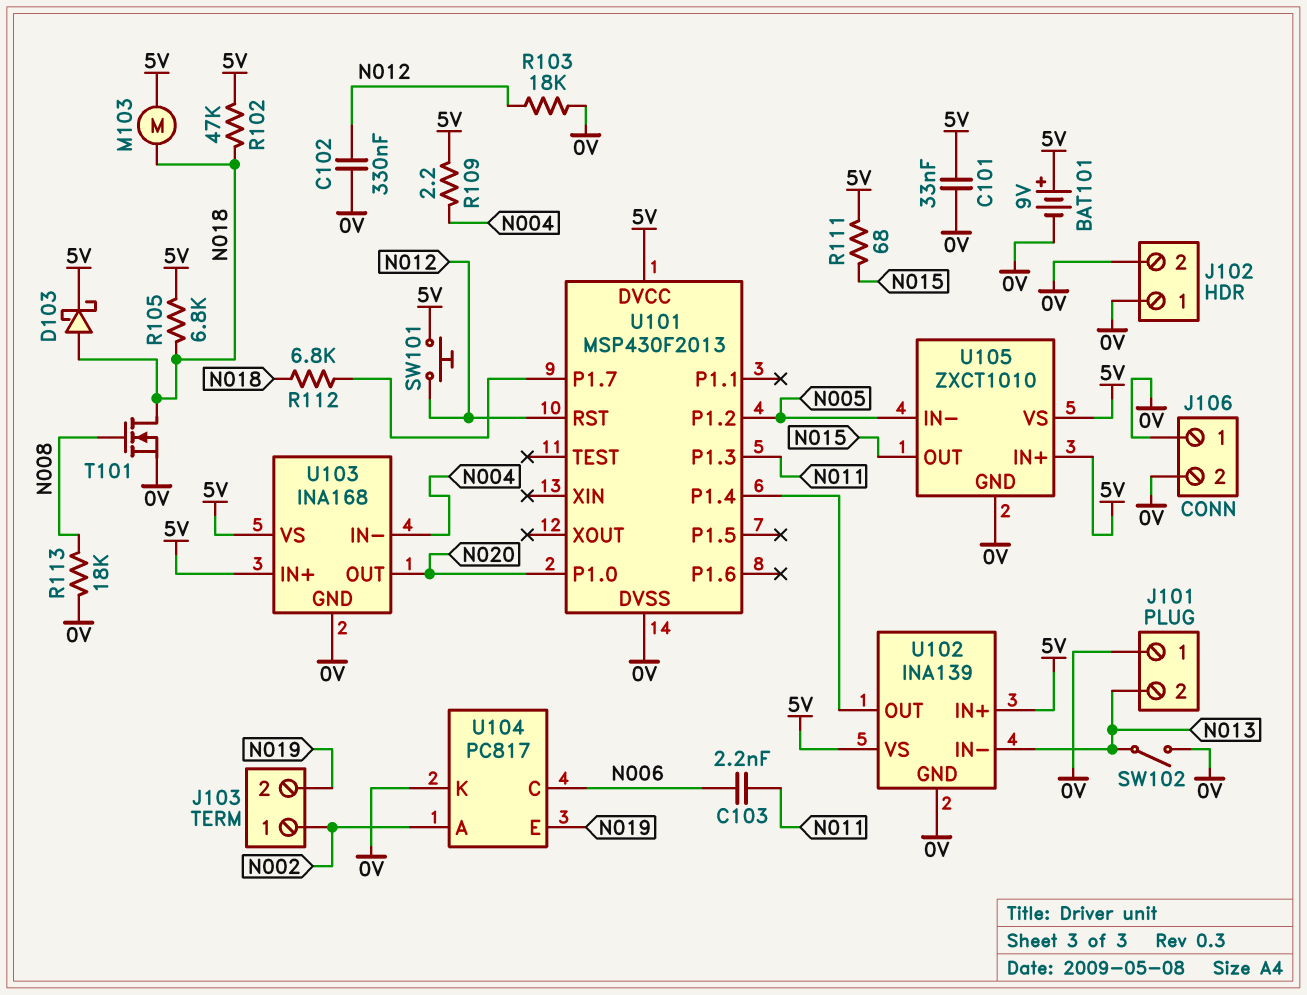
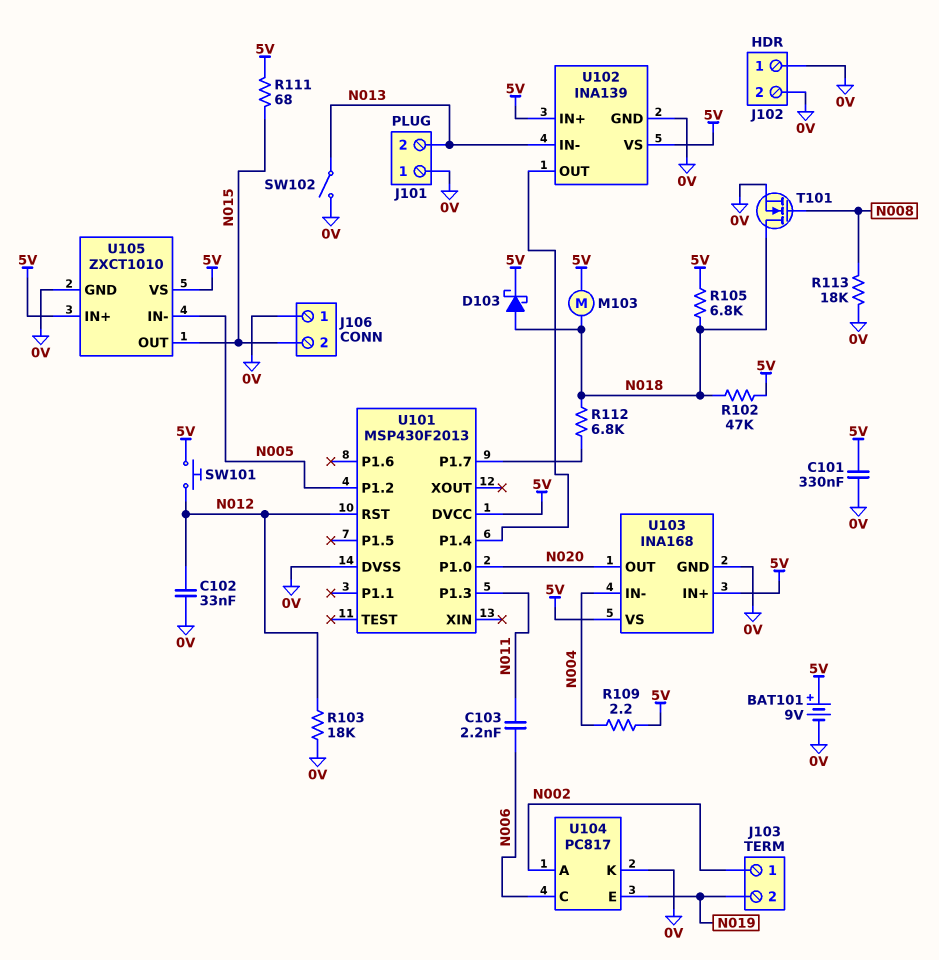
C101: 33nF (0V, 5V) -> 330nF (0V, 5V)
C102: 330nF (0V, N012) -> 33nF (0V, N012)
J106 pin 2: 0V -> N015

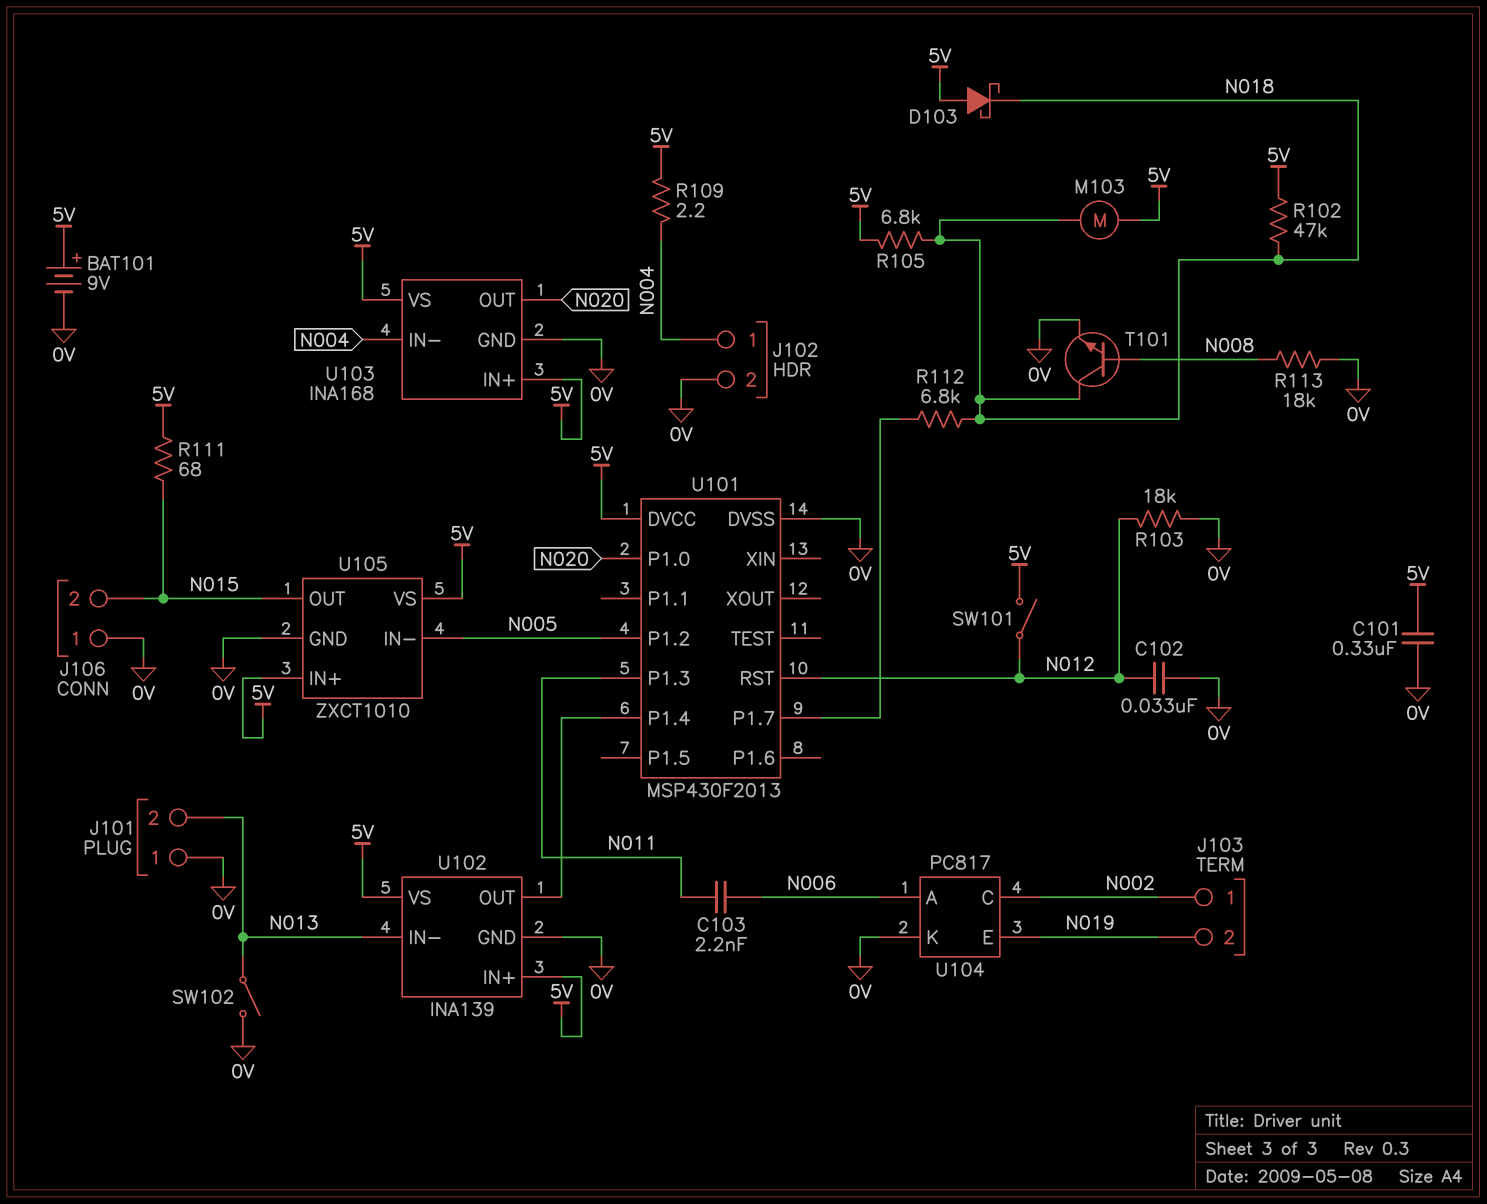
D103: schottky (A N018, K 5V) -> schottky (A 5V, K N018)
J102 pin 1: 0V -> N004
SW101: button (5V, N012) -> switch (5V, N012)
T101: NMOS (G N008, D N018, S 0V) -> NPN (B N008, C N018, E 0V)
U104 pin A: N002 -> N006
U104 pin C: N006 -> N002

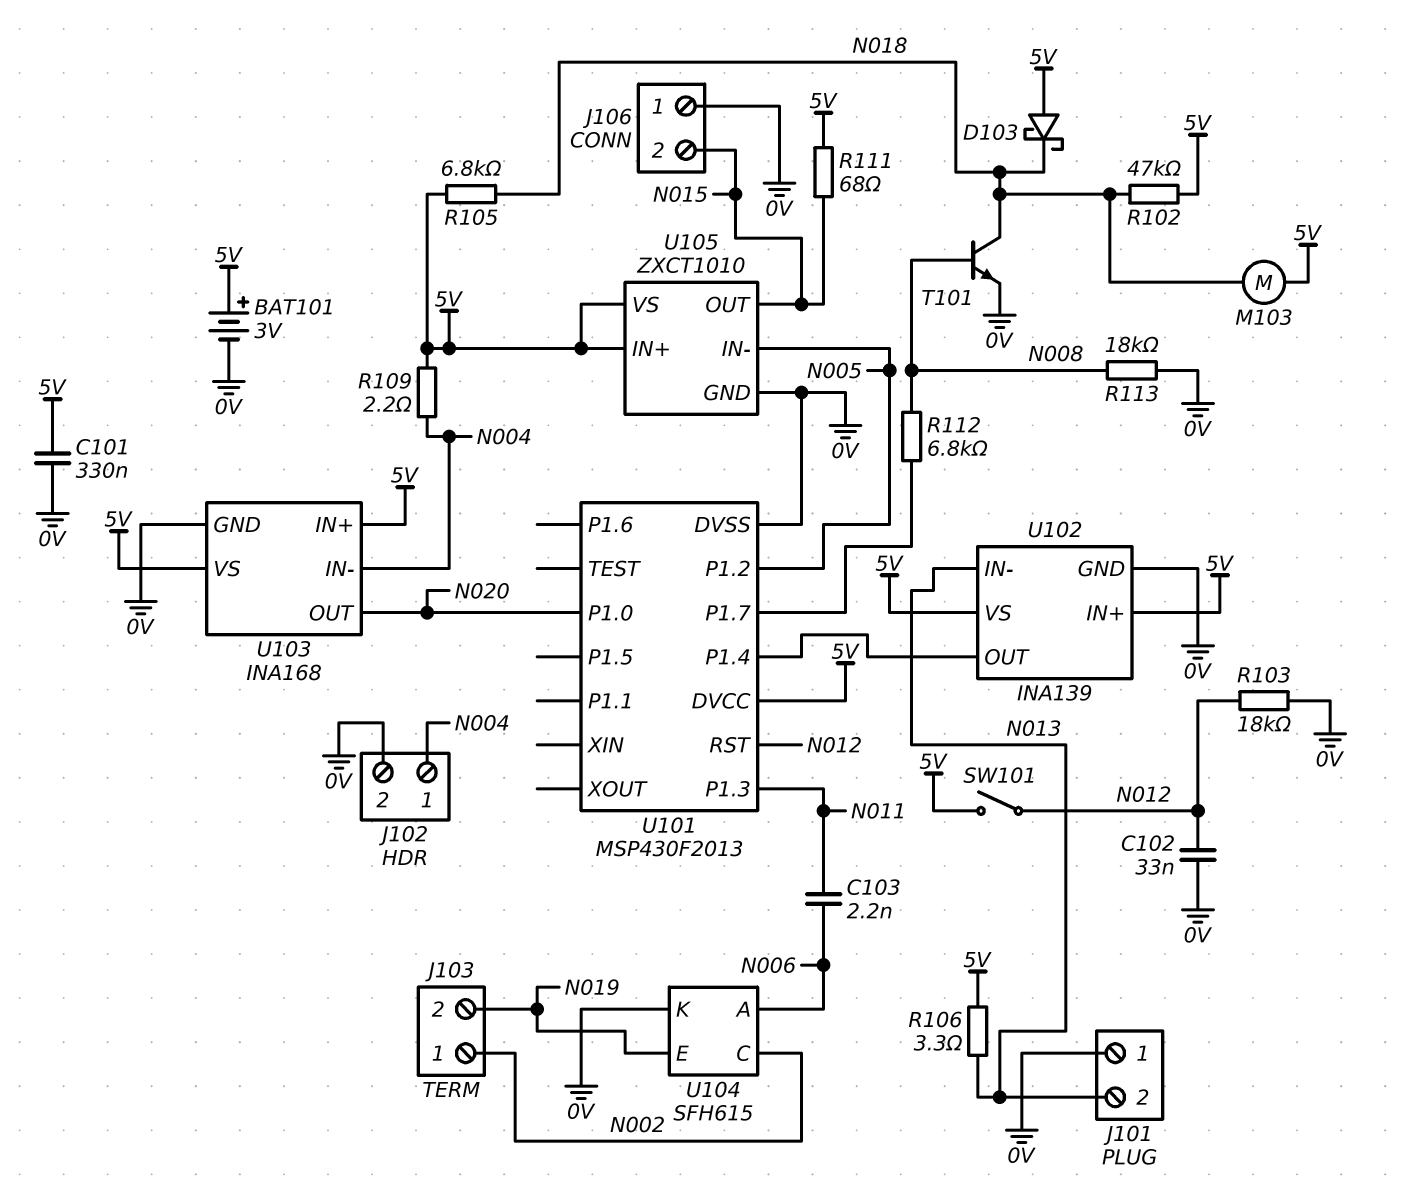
BAT101: 9V (plus 5V, minus 0V) -> 3V (plus 5V, minus 0V)
R106: none -> 3.3 (5V, N013)
R112: 6.8k (N018, U101/P1.7) -> 6.8k (N008, U101/P1.7)
SW102: switch (0V, N013) -> none
U104: PC817 -> SFH615

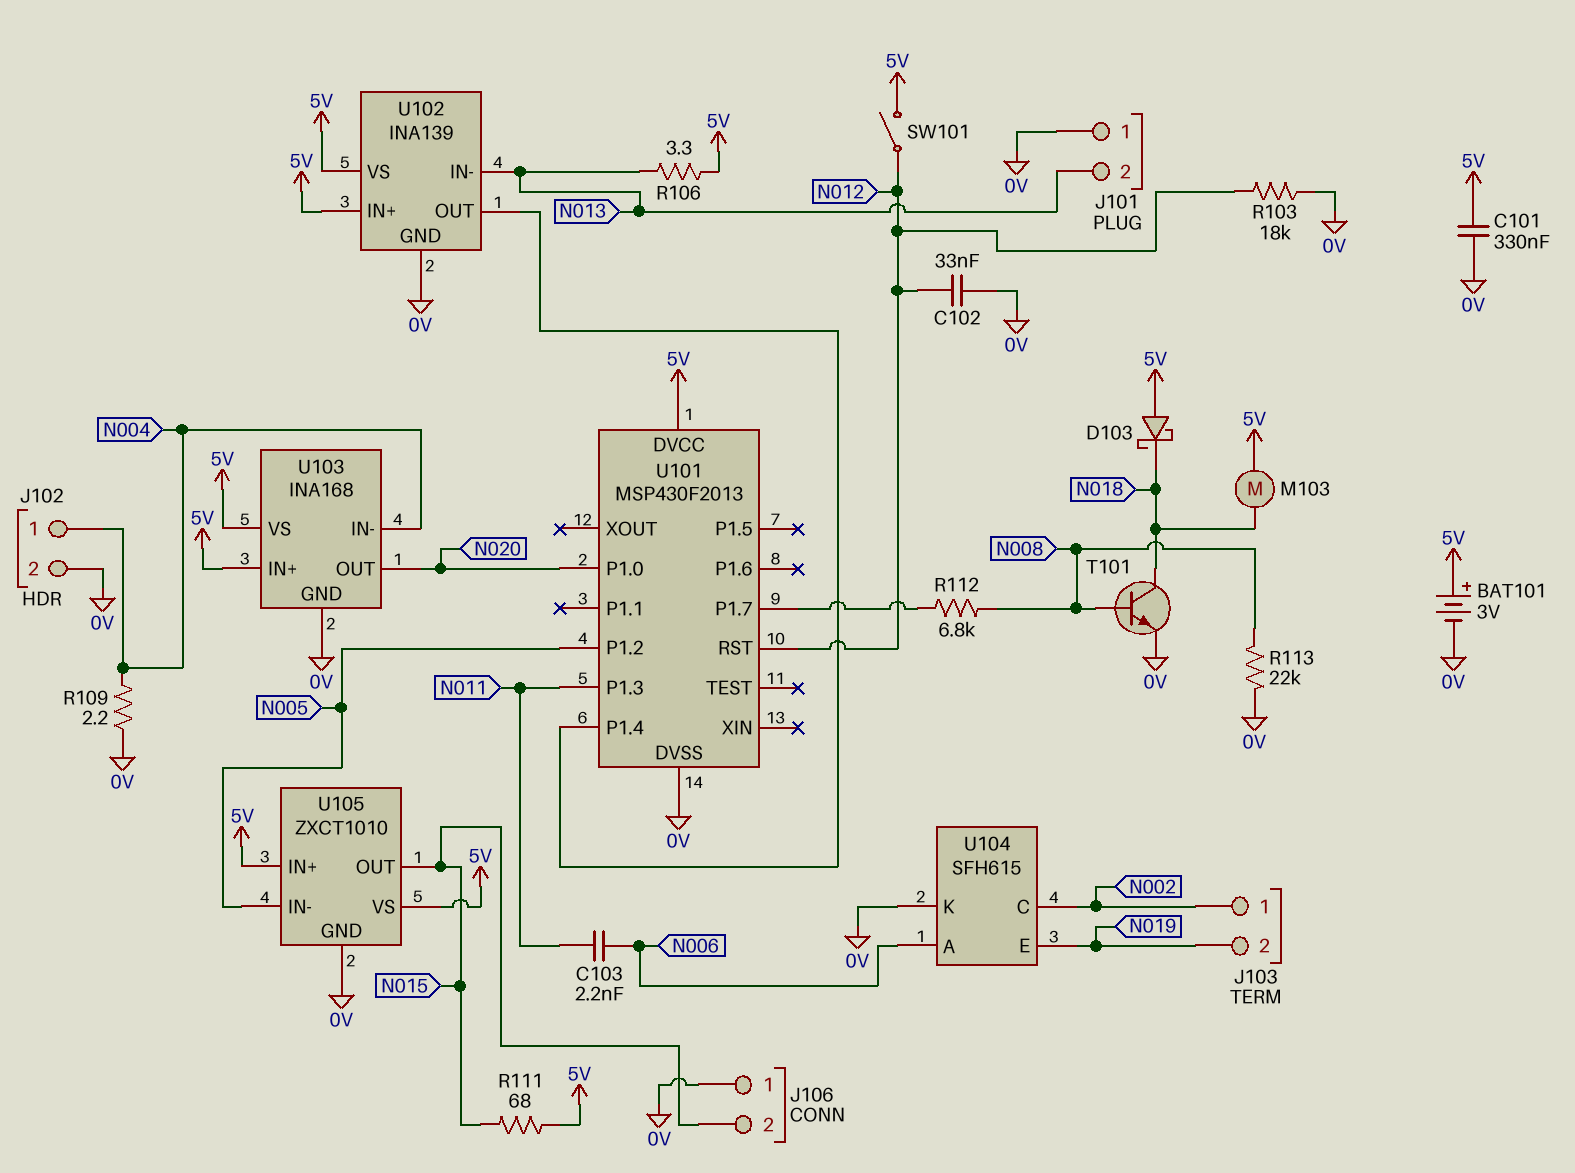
R102: 47k (5V, N018) -> none
R105: 6.8k (5V, N018) -> none
R109: 2.2 (5V, N004) -> 2.2 (0V, N004)
R113: 18k (0V, N008) -> 22k (0V, N008)

